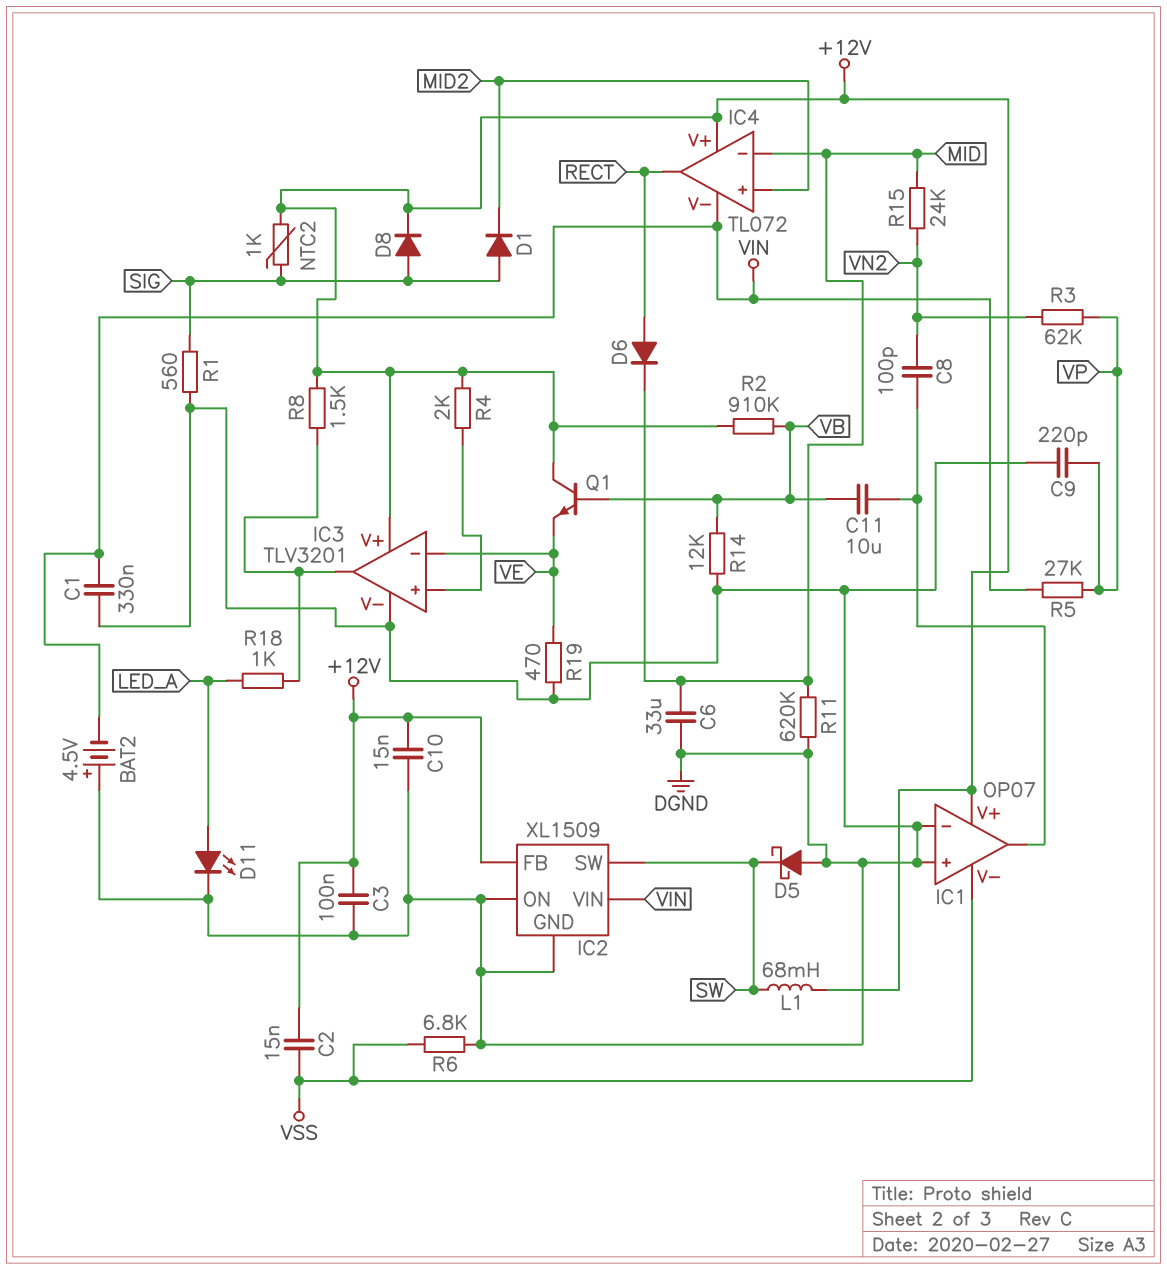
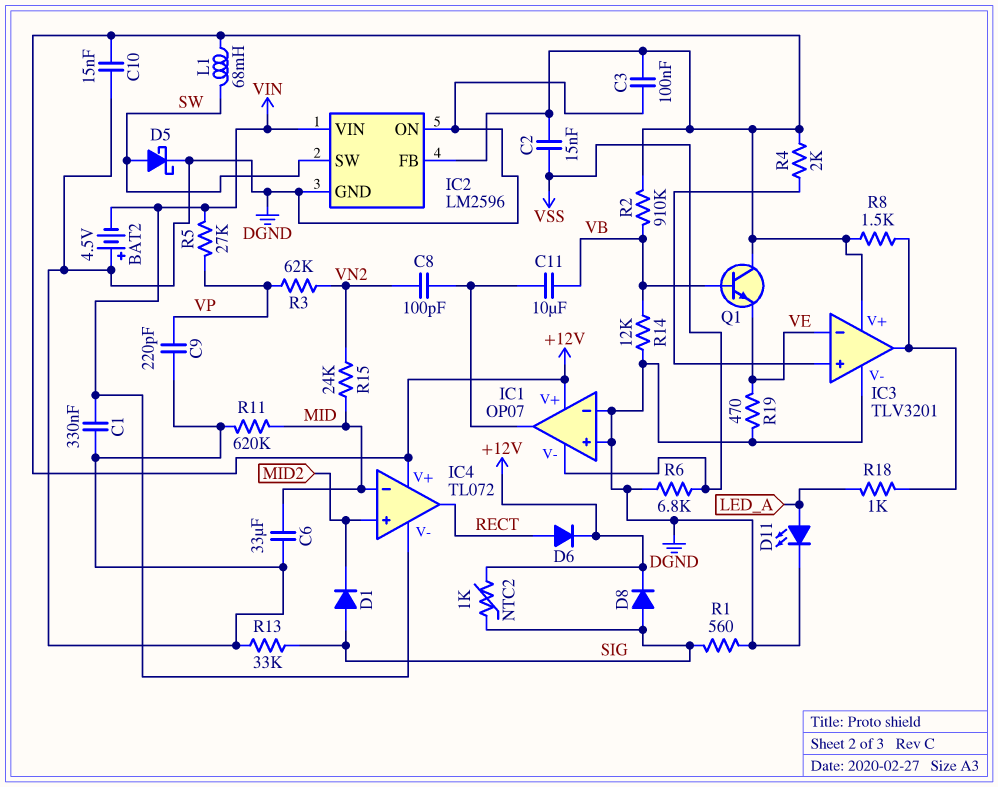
D5: schottky (A DGND, K SW) -> schottky (A SW, K DGND)
D6: diode (A RECT, K MID) -> diode (A RECT, K +12V)
IC2: XL1509 -> LM2596
R13: none -> 33k (DGND, SIG)

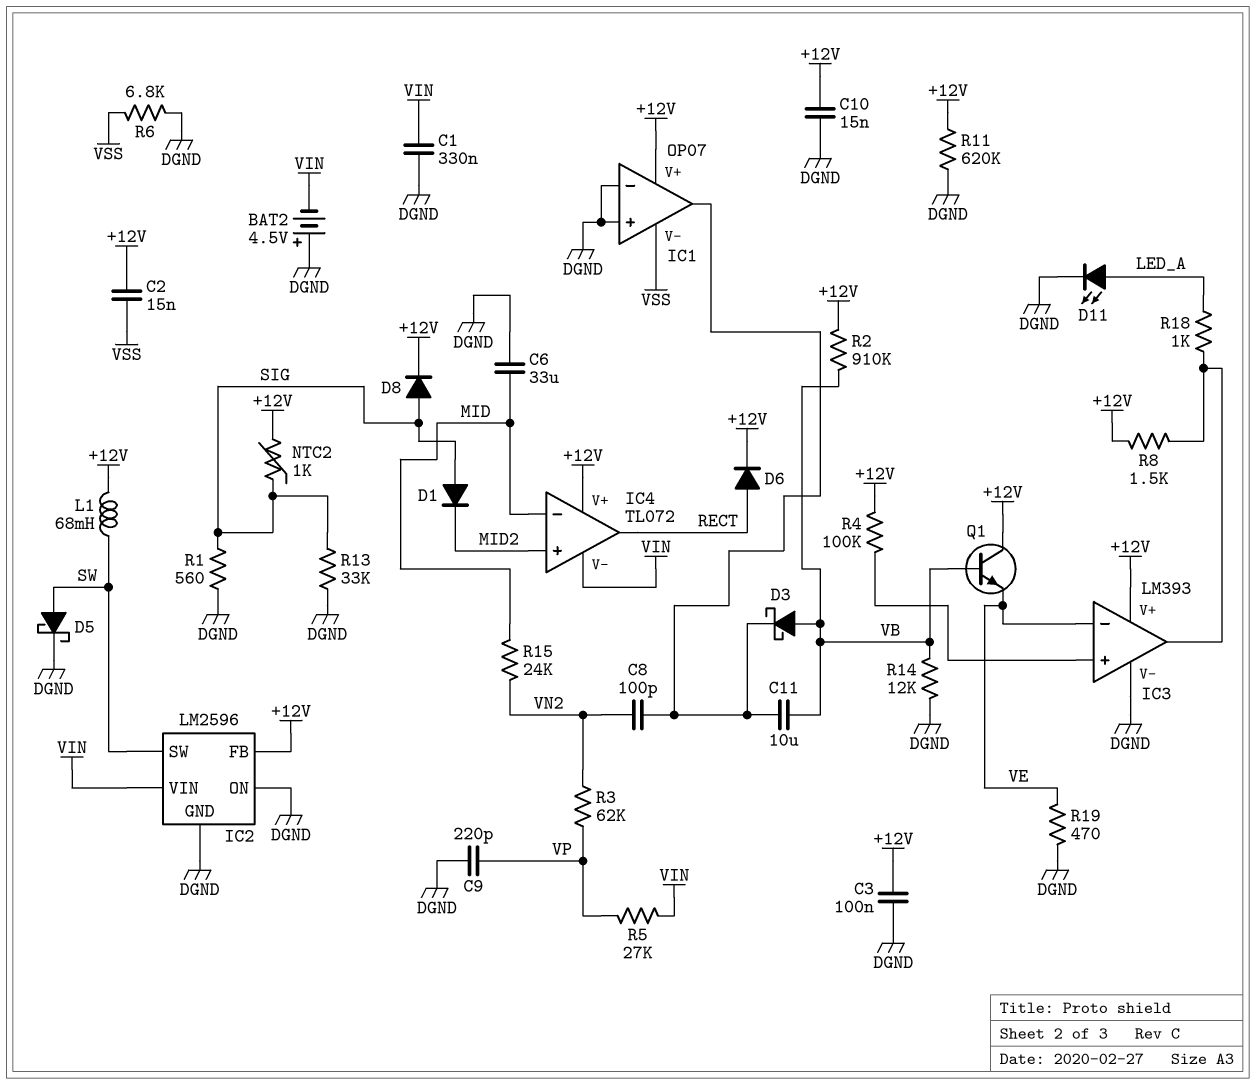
D3: none -> schottky (A VB, K IC1/out)
IC3: TLV3201 -> LM393
R4: 2k (+12V, IC3/in+) -> 100k (+12V, IC3/in+)
R11: 620k (DGND, MID) -> 620k (+12V, DGND)

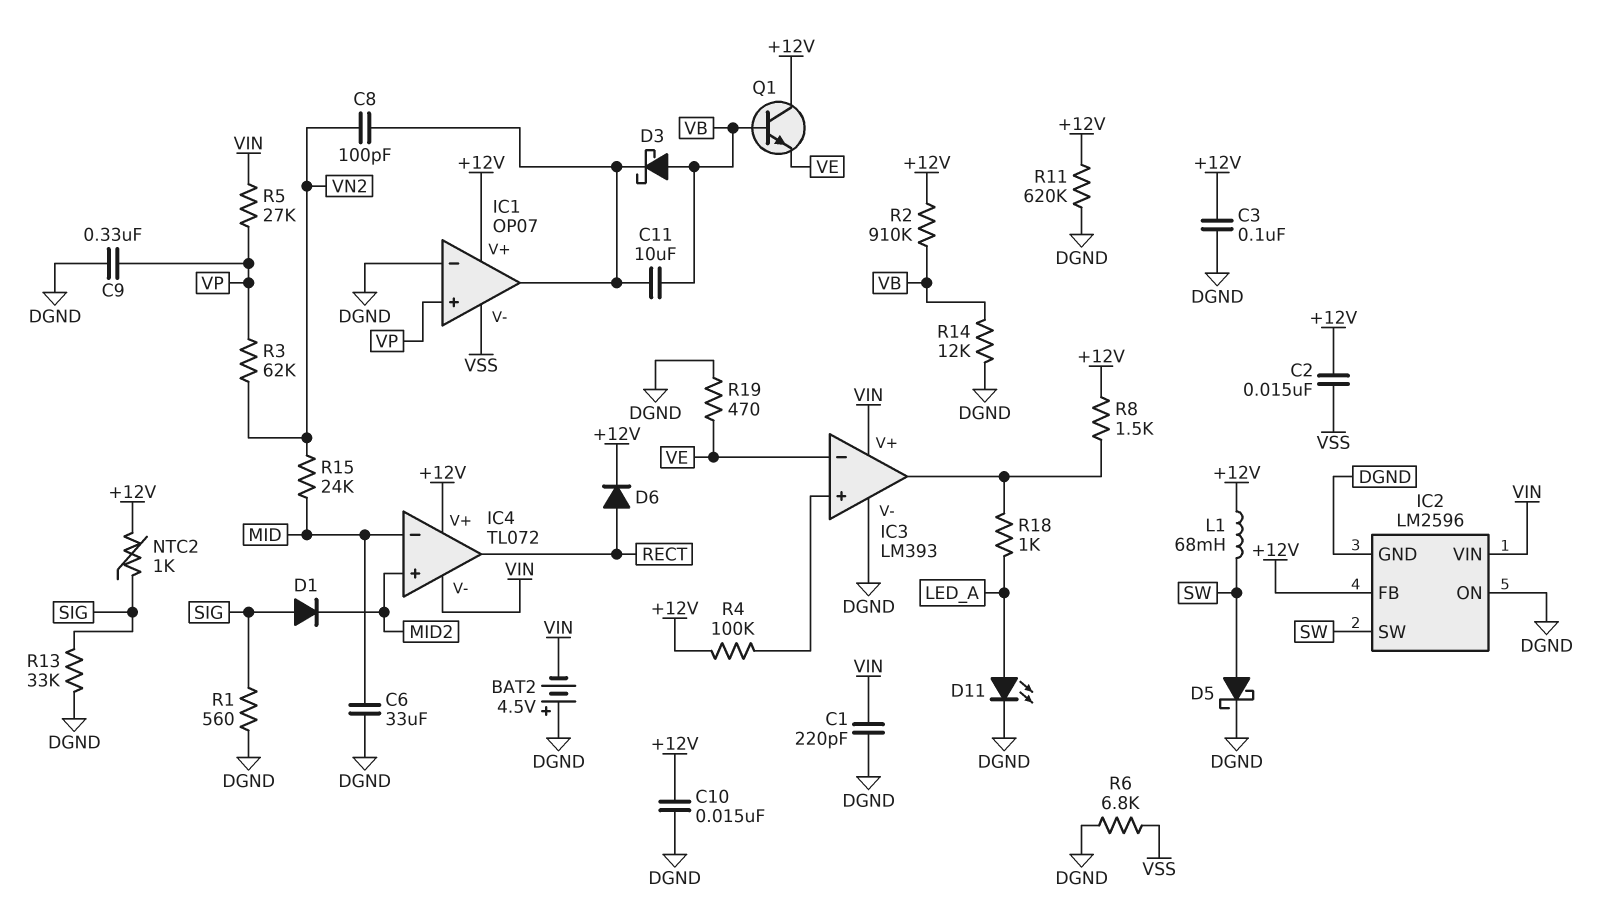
C1: 330nF (DGND, VIN) -> 220pF (DGND, VIN)
C9: 220pF (DGND, VP) -> 330nF (DGND, VP)
D8: diode (A SIG, K +12V) -> none
IC1 pin in+: DGND -> VP
IC3 pin V+: +12V -> VIN

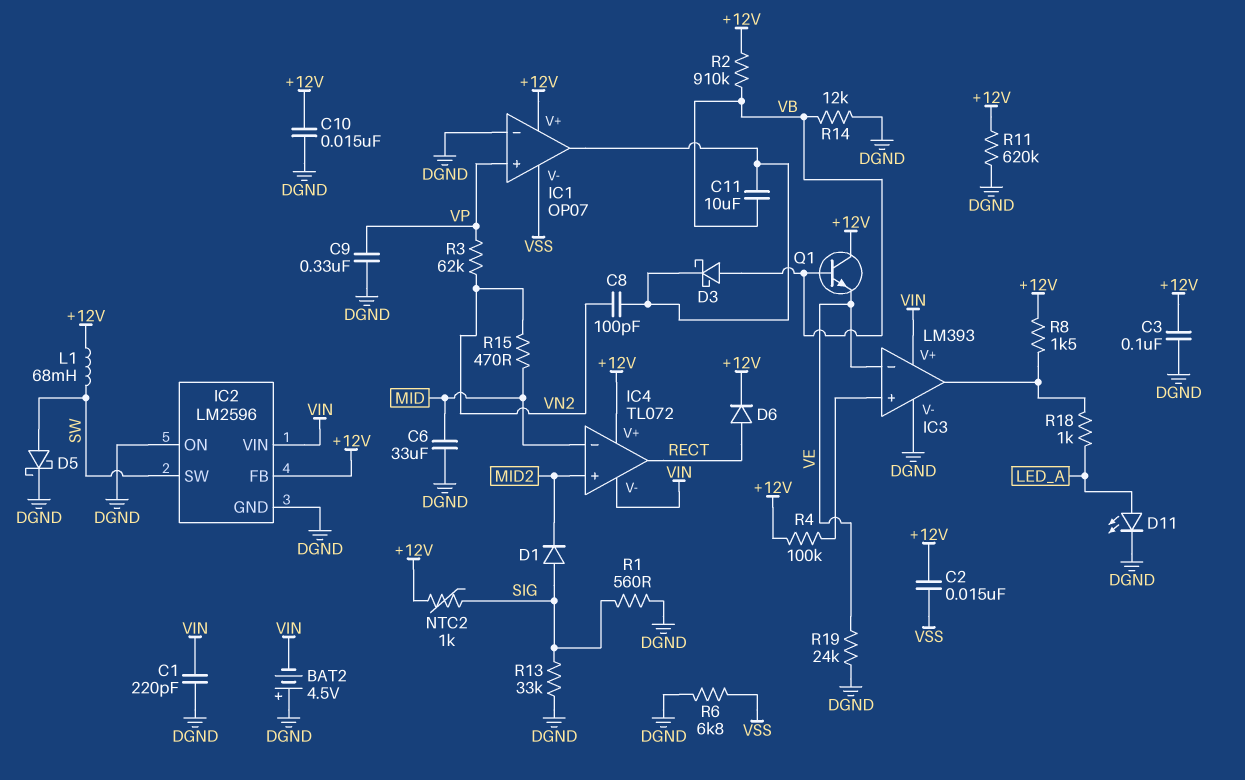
R5: 27k (VIN, VP) -> none
R15: 24k (MID, VN2) -> 470 (MID, VN2)
R19: 470 (DGND, VE) -> 24k (DGND, VE)

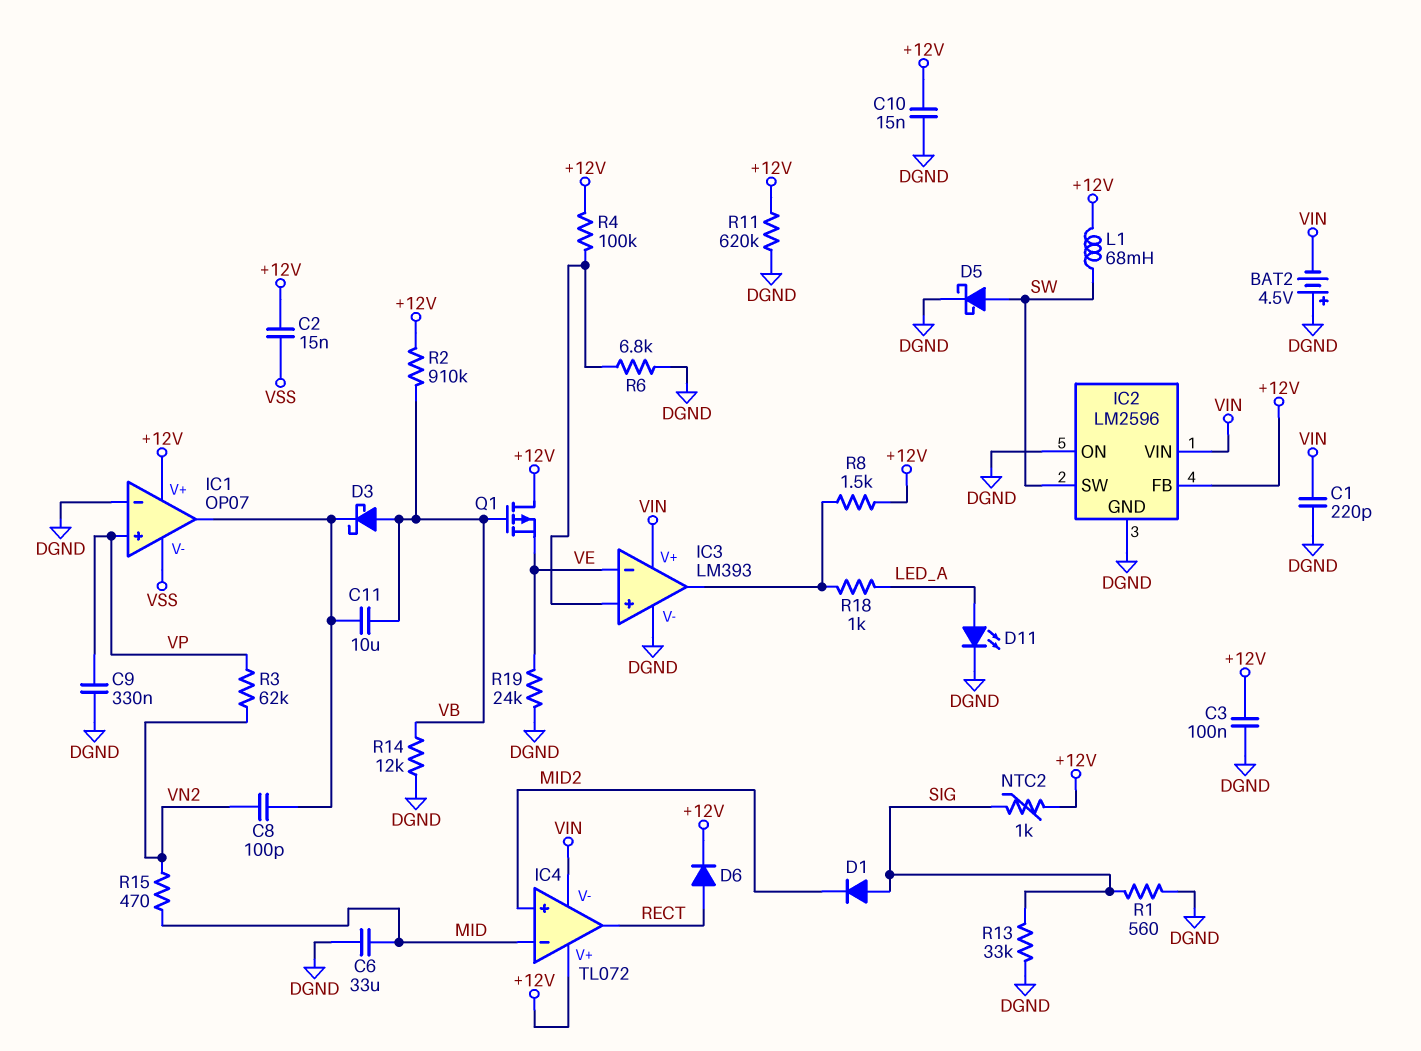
Q1: NPN (B VB, C +12V, E VE) -> PMOS (G VB, D +12V, S VE)
R6: 6.8k (DGND, VSS) -> 6.8k (DGND, IC3/in+)

